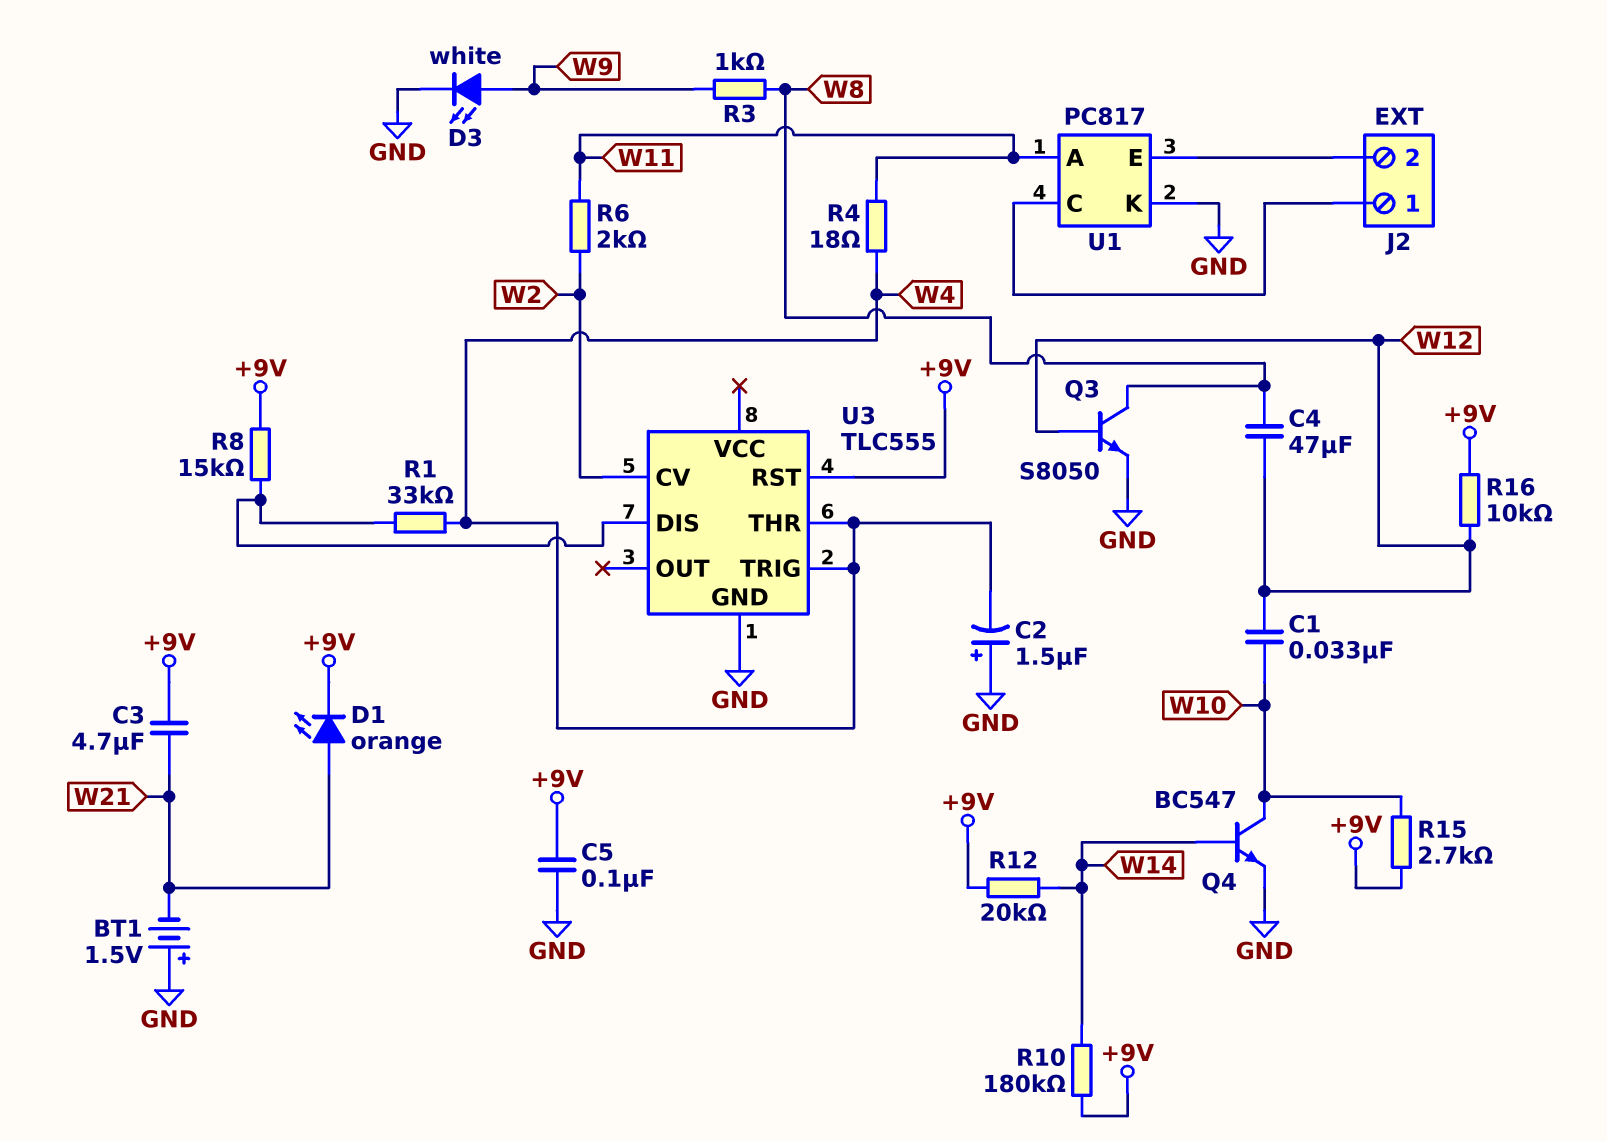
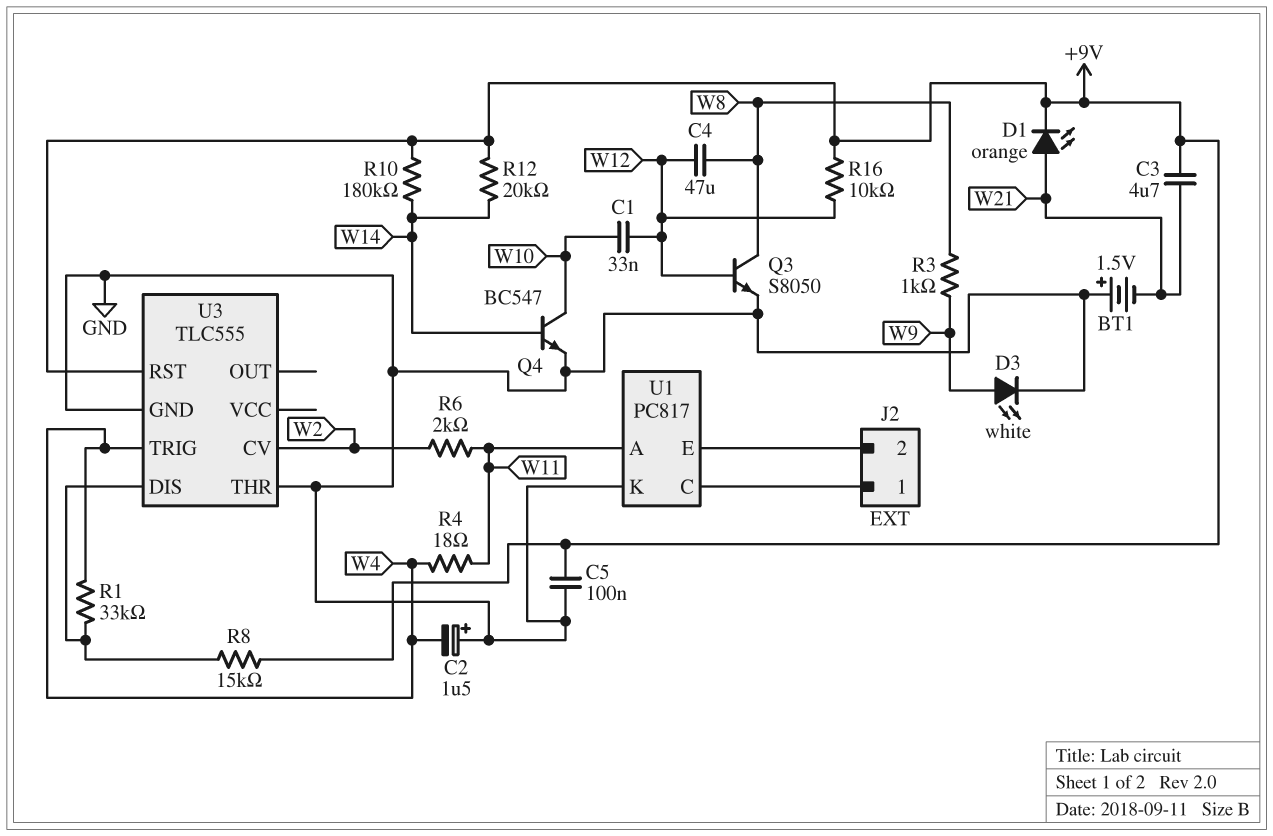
R15: 2.7k (+9V, W10) -> none
U3 pin THR: W4 -> GND

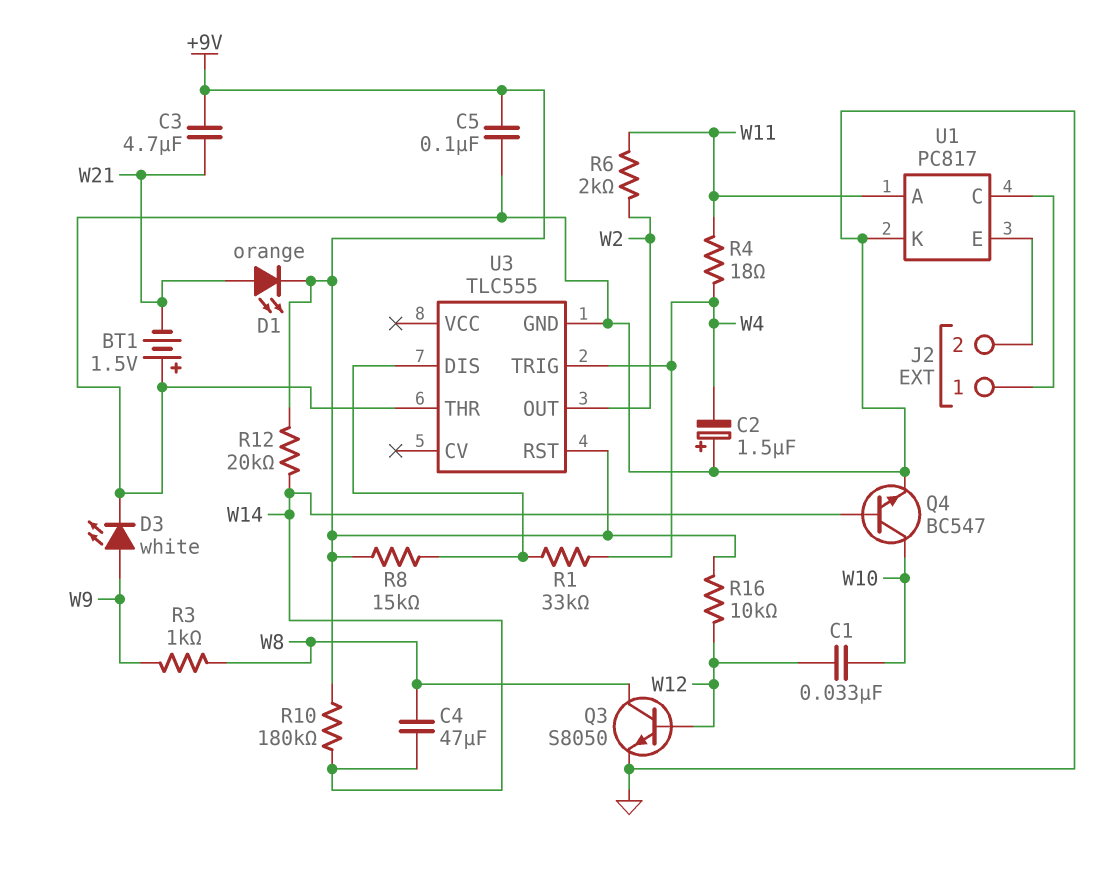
C4: 47uF (W8, W12) -> 47uF (W8, W14)
U3 pin CV: W2 -> none
U3 pin OUT: none -> W2

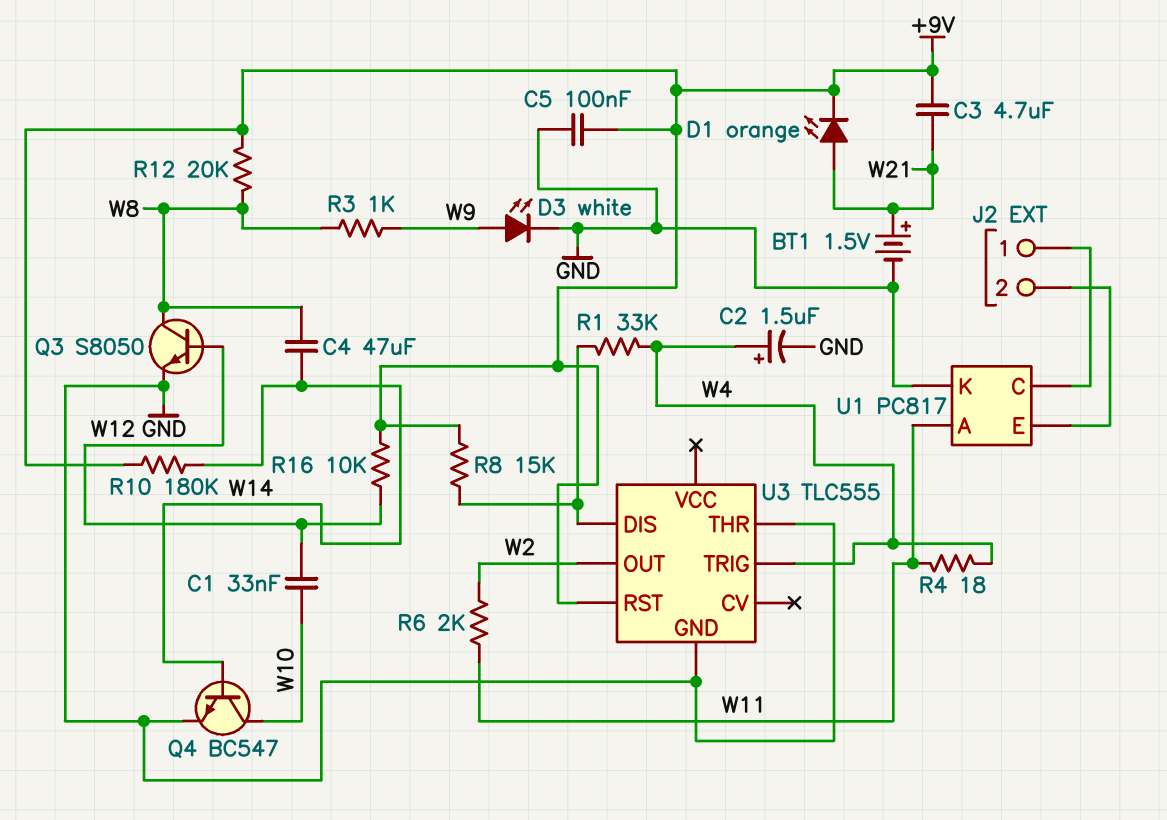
BT1: 1.5V (plus GND, minus W21) -> 1.5V (plus W21, minus GND)
C2: 1.5uF (plus GND, minus W4) -> 1.5uF (plus W4, minus GND)
R12: 20k (+9V, W14) -> 20k (+9V, W8)

